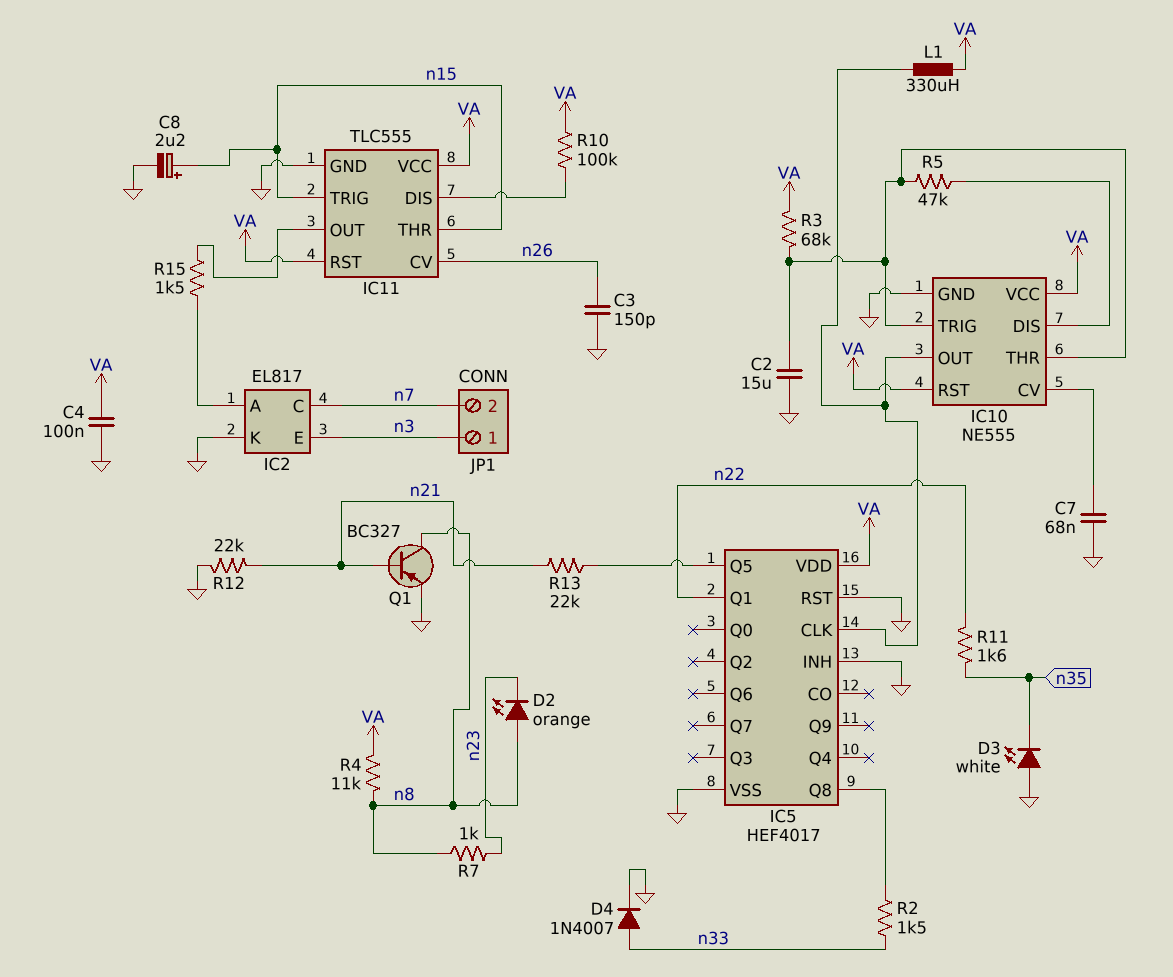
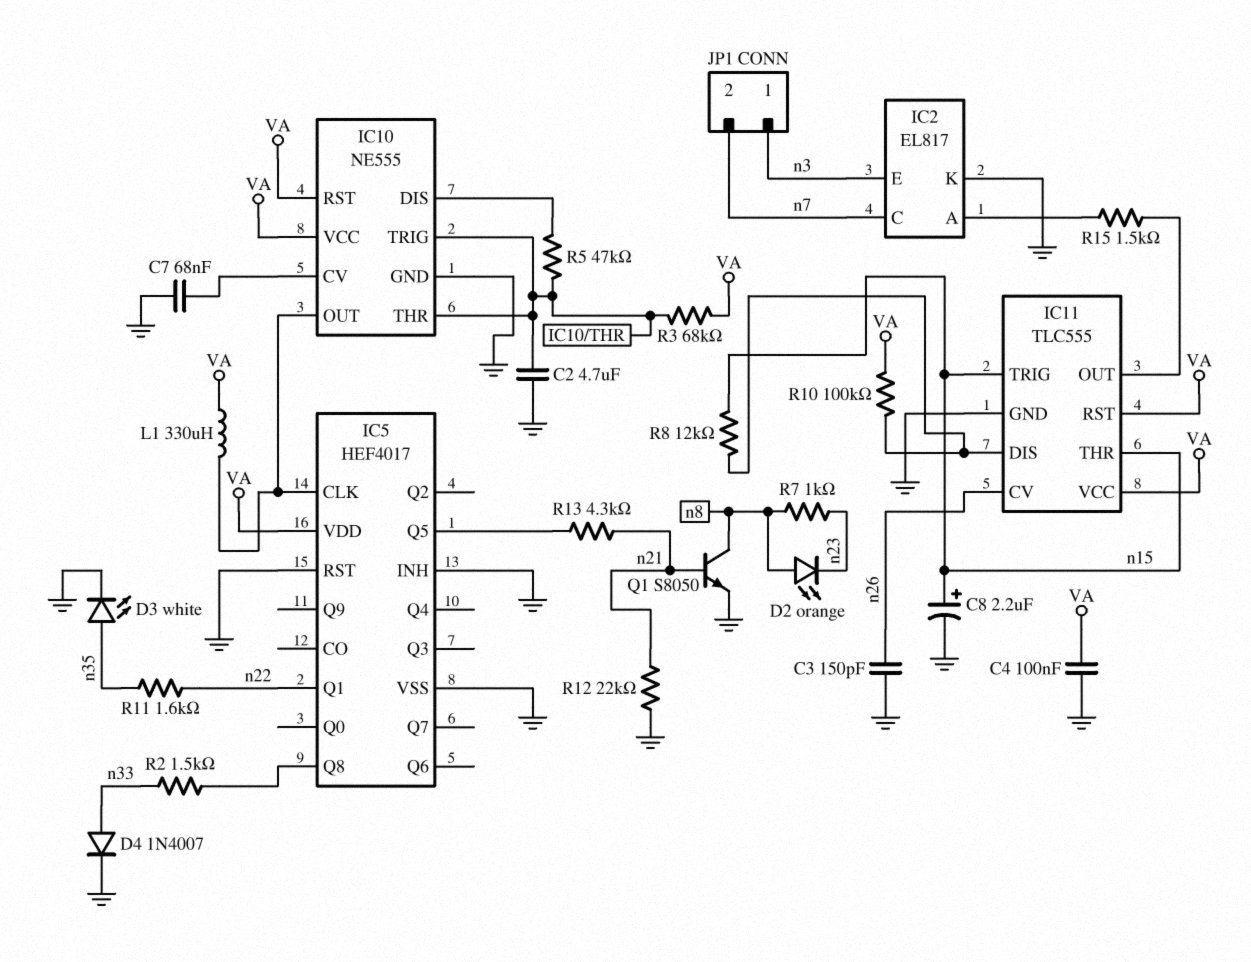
C2: 15uF (GND, IC10/THR) -> 4.7uF (GND, IC10/THR)
D3: LED white (A GND, K n35) -> LED white (A n35, K GND)
Q1: PNP BC327 (B n21, C n8, E GND) -> NPN S8050 (B n21, C n8, E GND)
R4: 11k (VA, n8) -> none
R8: none -> 12k (IC11/DIS, n15)
R13: 22k (IC5/Q5, n21) -> 4.3k (IC5/Q5, n21)

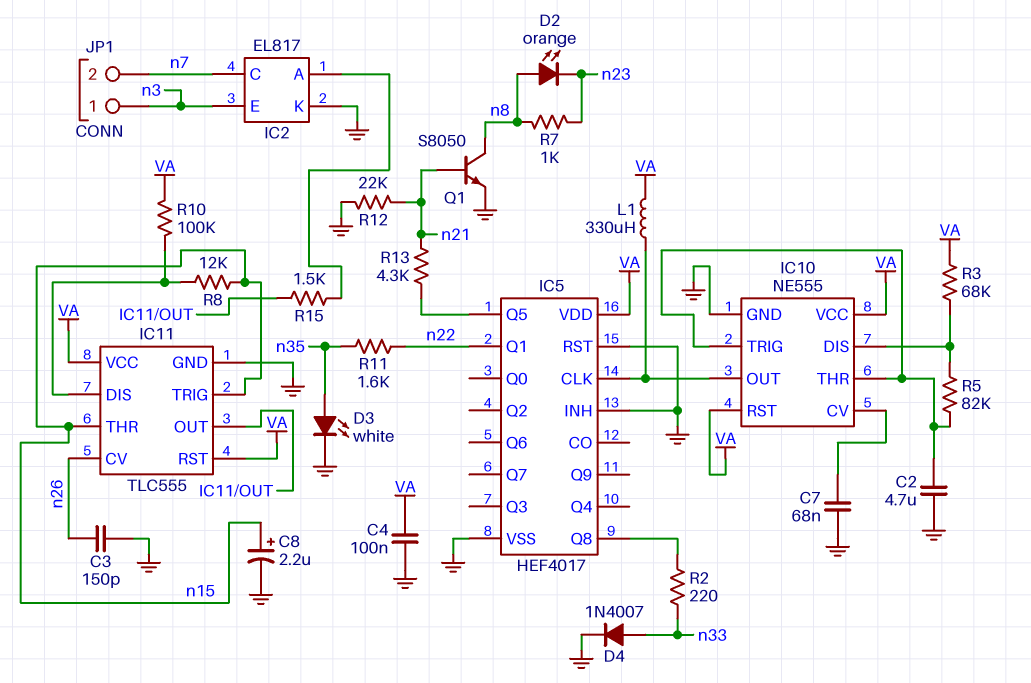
R2: 1.5k (IC5/Q8, n33) -> 220 (IC5/Q8, n33)
R3: 68k (IC10/THR, VA) -> 68k (IC10/DIS, VA)
R5: 47k (IC10/DIS, IC10/THR) -> 82k (IC10/DIS, IC10/THR)

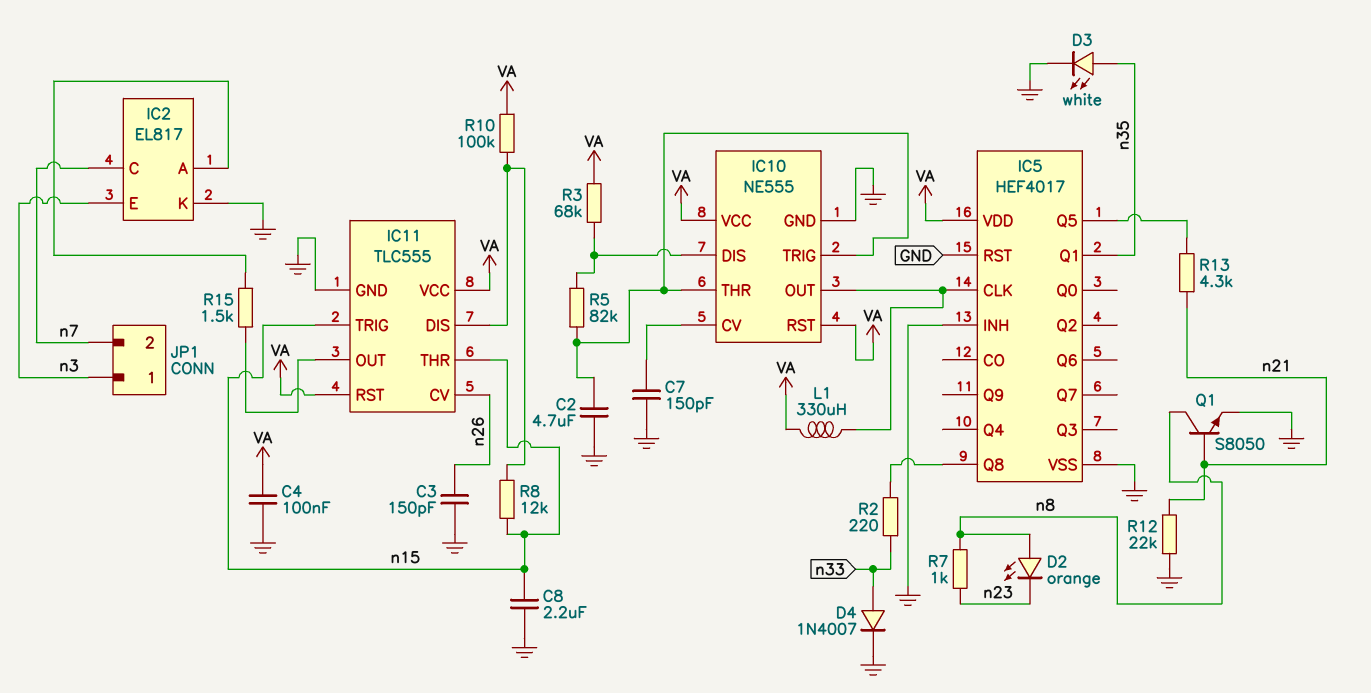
C7: 68nF (GND, IC10/CV) -> 150pF (GND, IC10/CV)
C8: 2.2uF (plus n15, minus GND) -> 2.2uF (GND, n15)
IC5 pin Q1: n22 -> n35
R11: 1.6k (n22, n35) -> none

